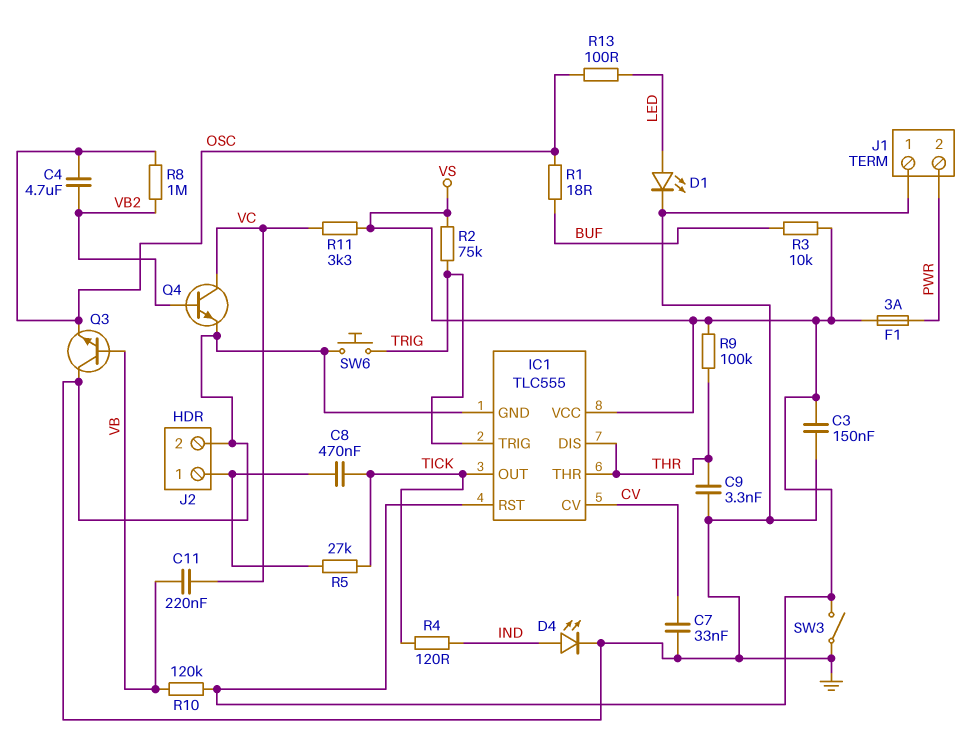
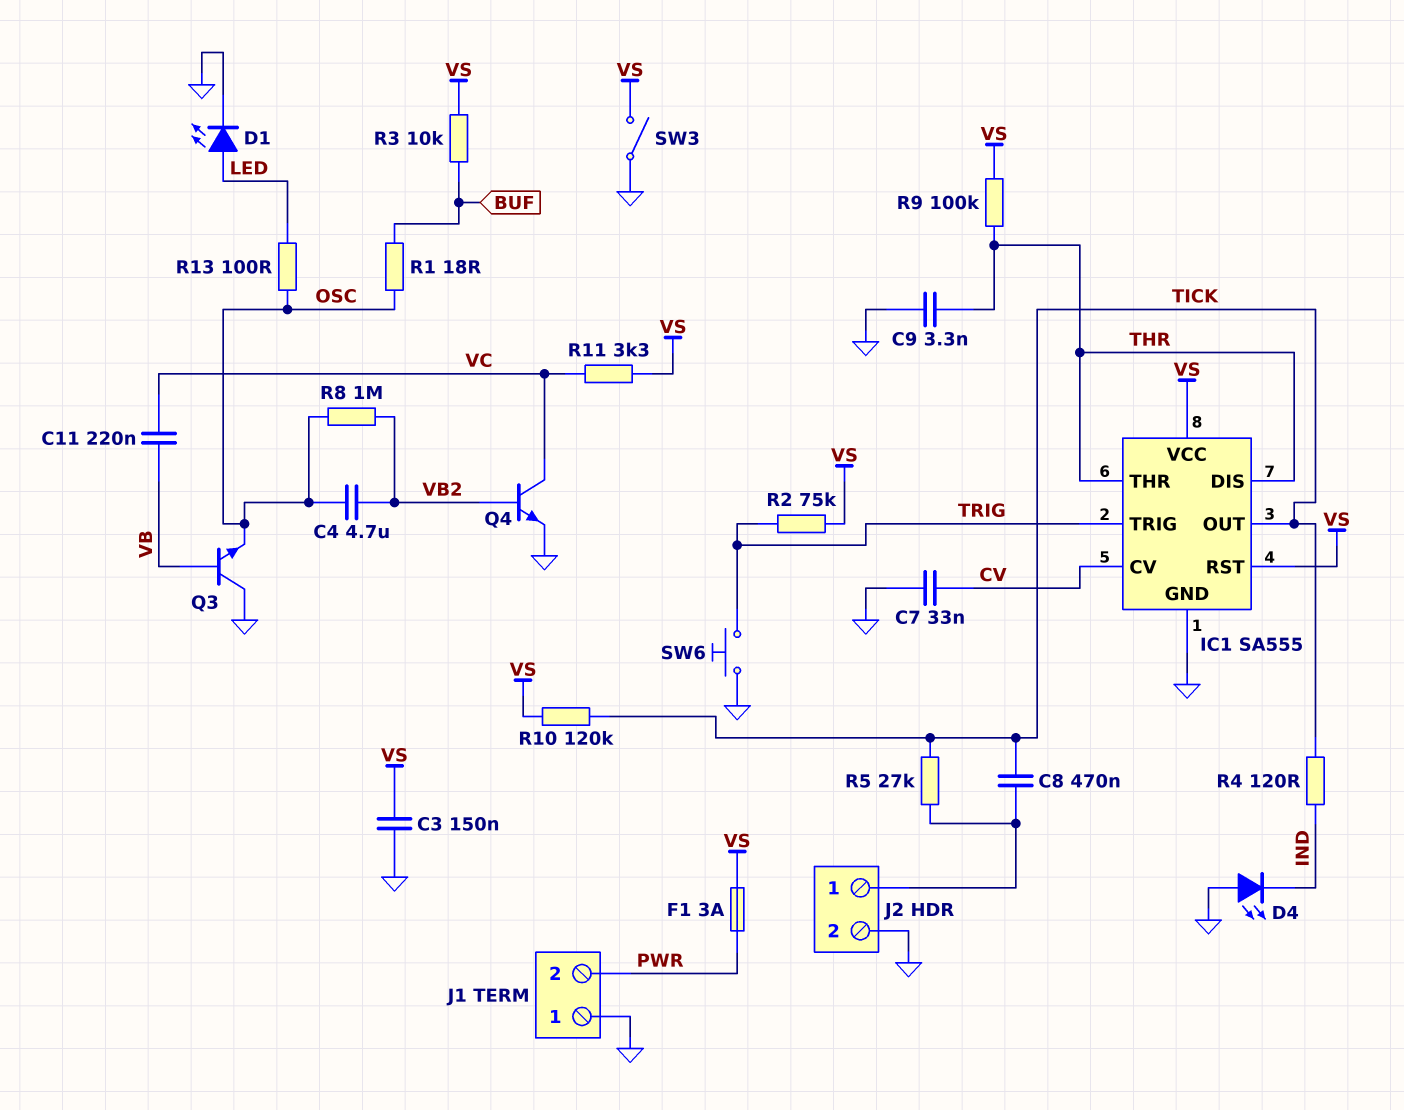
D4: LED (A IND, K GND) -> LED (A GND, K IND)
IC1: TLC555 -> SA555
R10: 120k (VB, VS) -> 120k (TICK, VS)

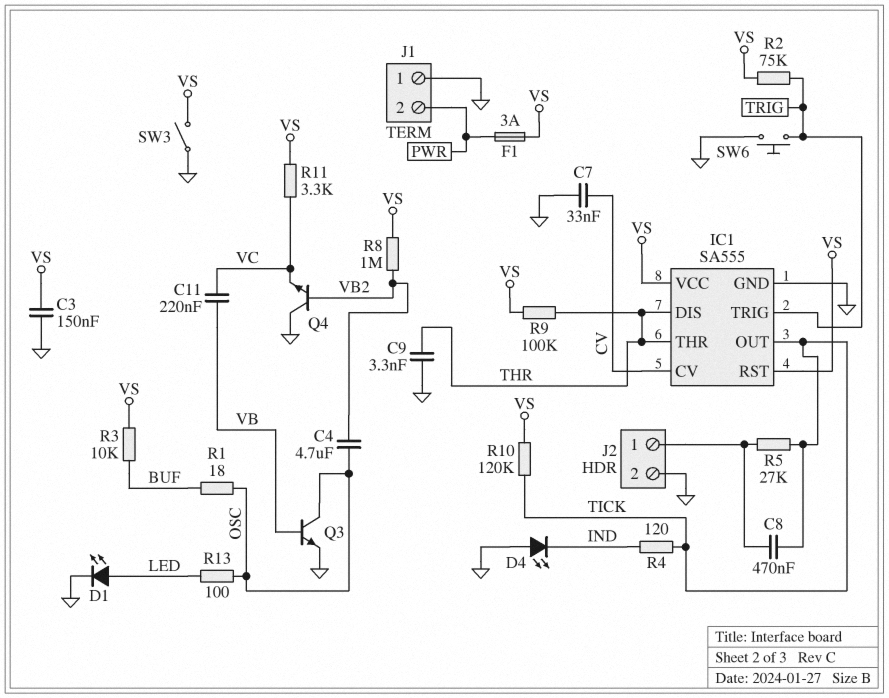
Q3: NPN (B VB, C GND, E OSC) -> NPN (B VB, C OSC, E GND)
Q4: NPN (B VB2, C VC, E GND) -> NPN (B VB2, C GND, E VC)
R8: 1M (OSC, VB2) -> 1M (VB2, VS)

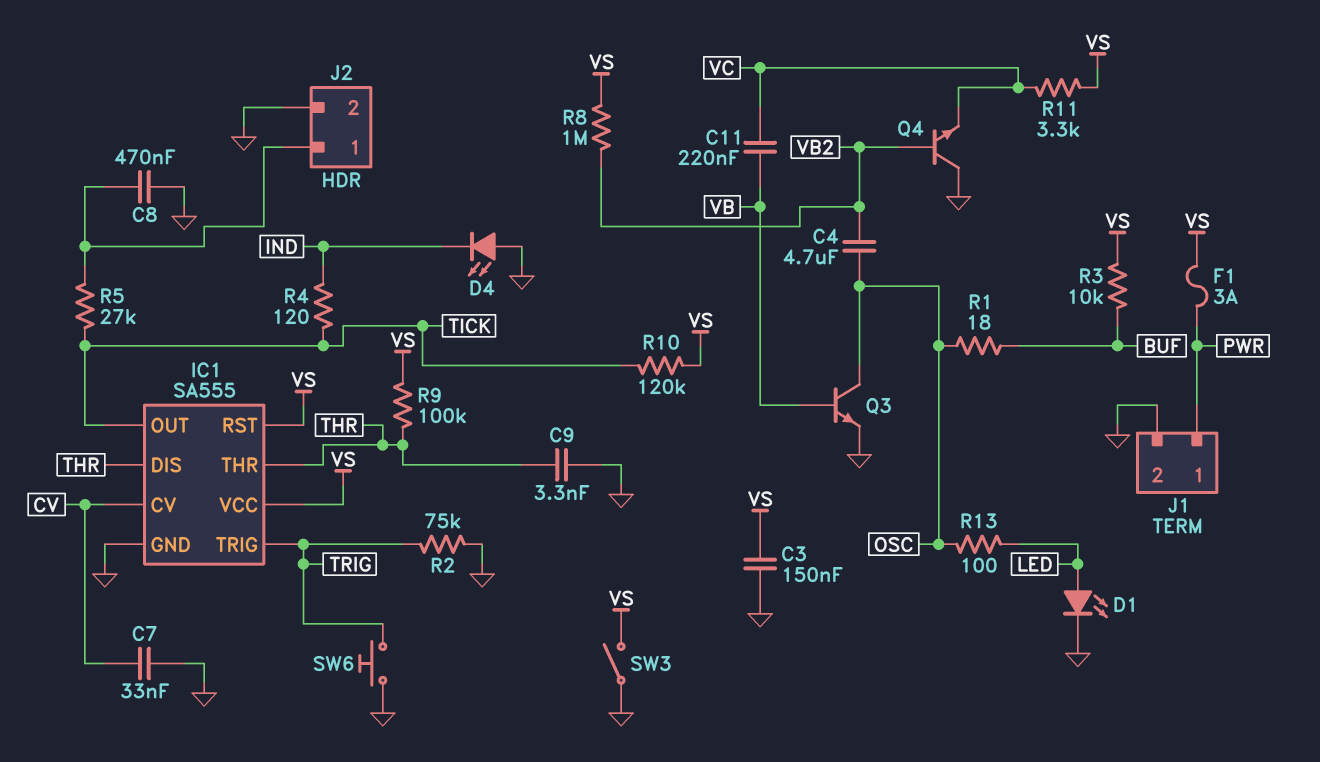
C8: 470nF (J2/1, TICK) -> 470nF (GND, J2/1)
J1 pin 1: GND -> PWR
J1 pin 2: PWR -> GND
R2: 75k (TRIG, VS) -> 75k (GND, TRIG)

